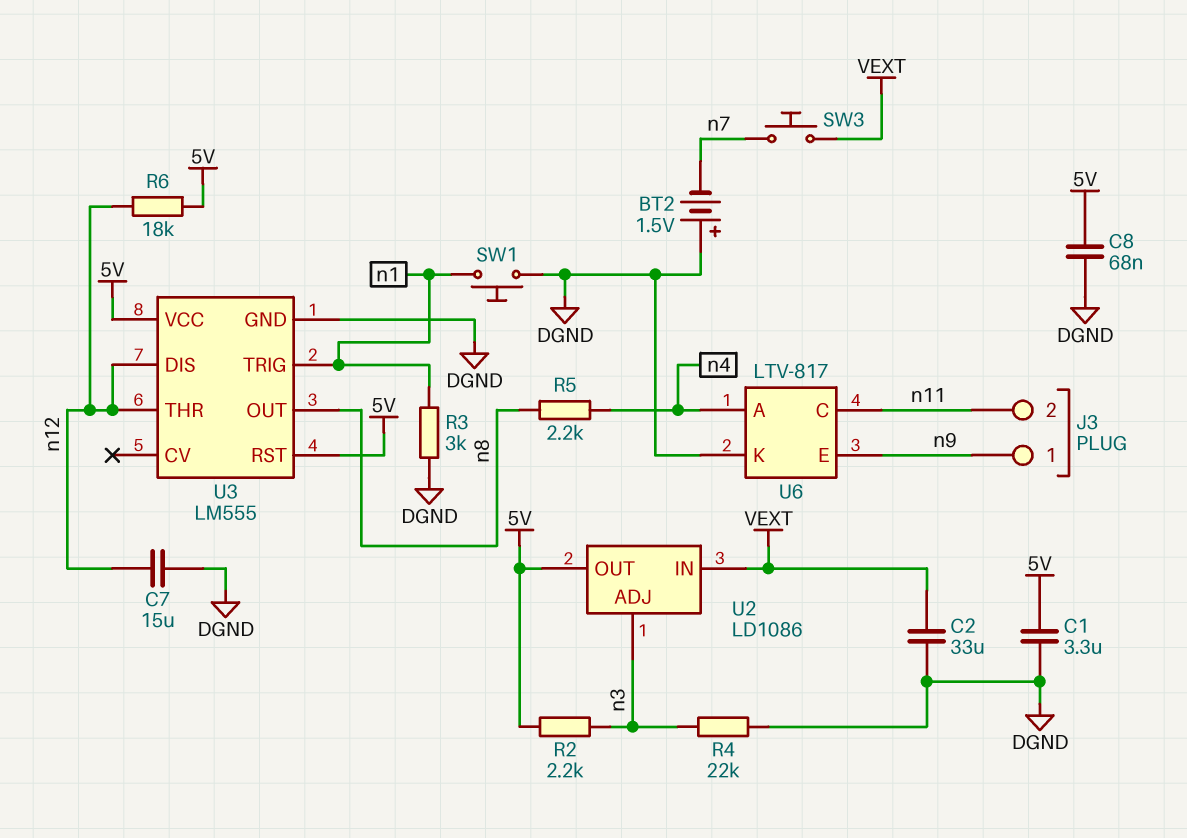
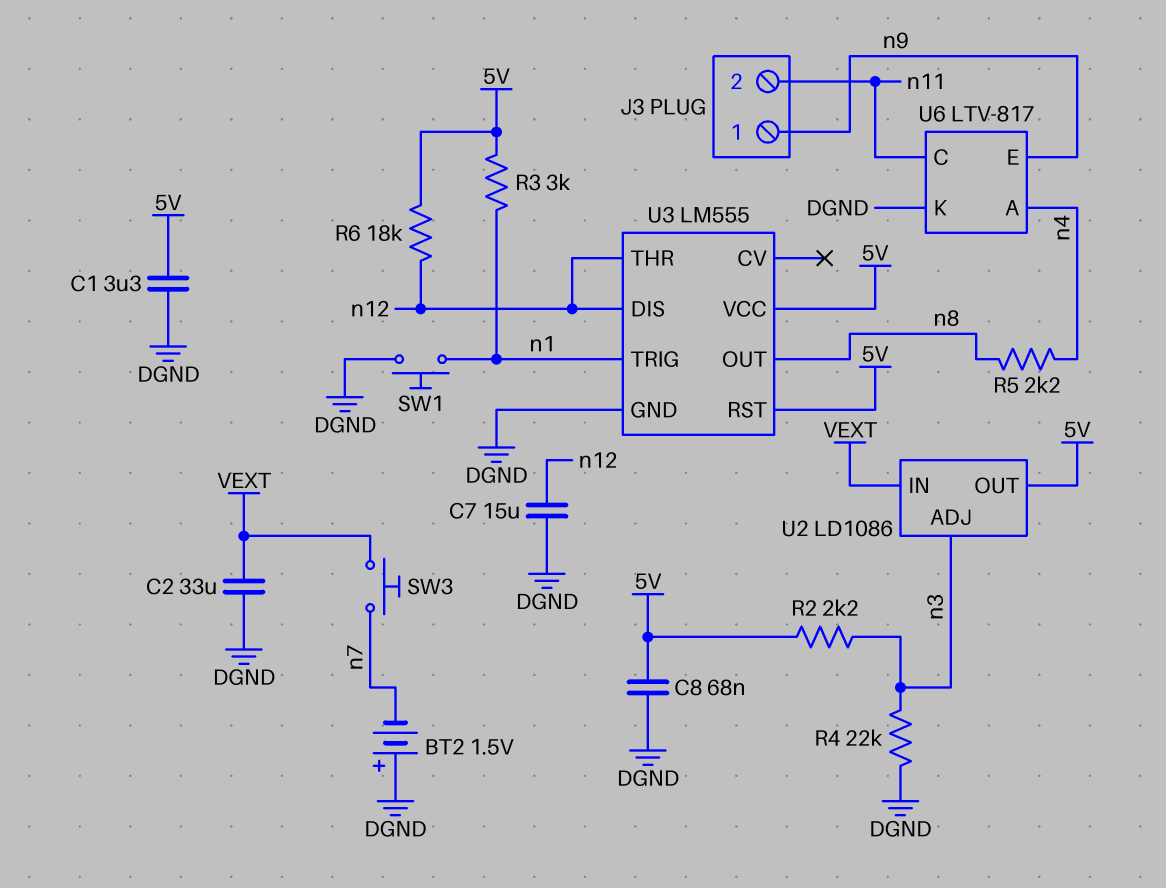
R3: 3k (DGND, n1) -> 3k (5V, n1)

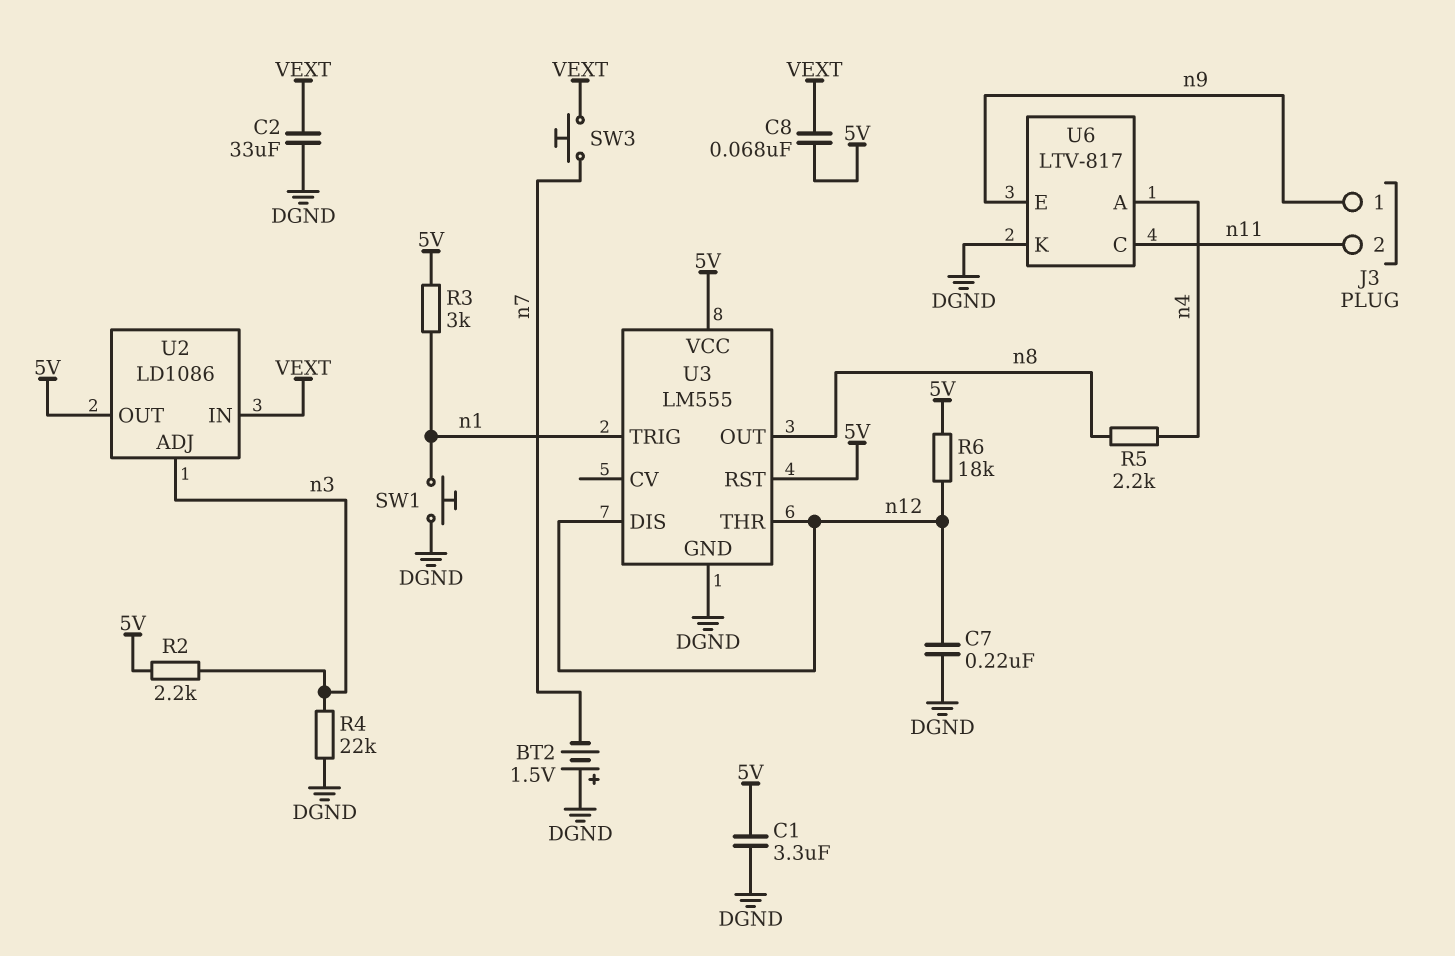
C7: 15uF (DGND, n12) -> 220nF (DGND, n12)
C8: 68nF (5V, DGND) -> 68nF (5V, VEXT)

